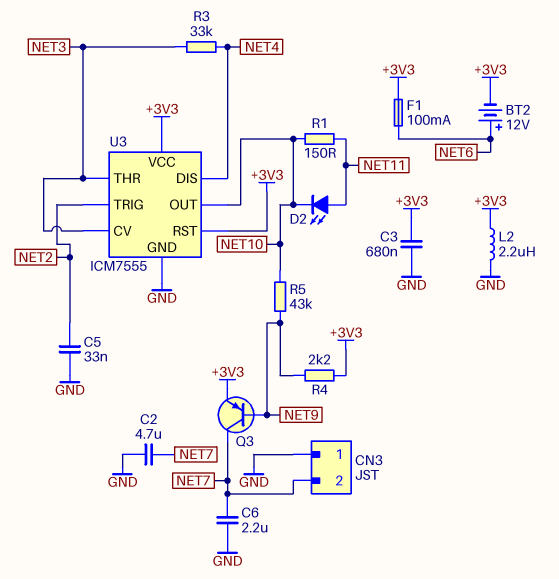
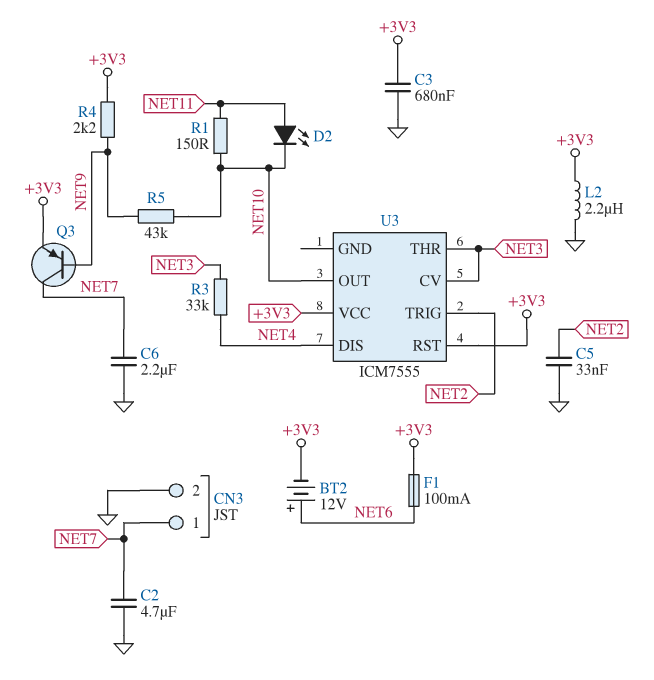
CN3 pin 1: GND -> NET7
CN3 pin 2: NET7 -> GND
U3 pin GND: GND -> none

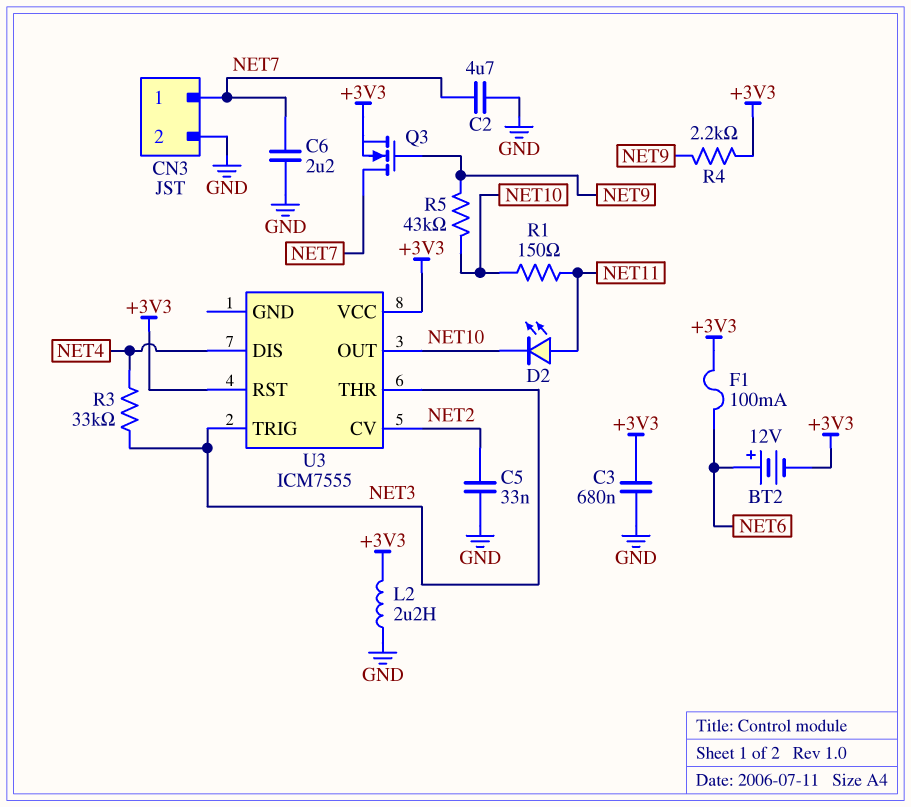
Q3: PNP (B NET9, C NET7, E +3V3) -> NMOS (G NET9, D NET7, S +3V3)
U3 pin CV: NET3 -> NET2
U3 pin TRIG: NET2 -> NET3

